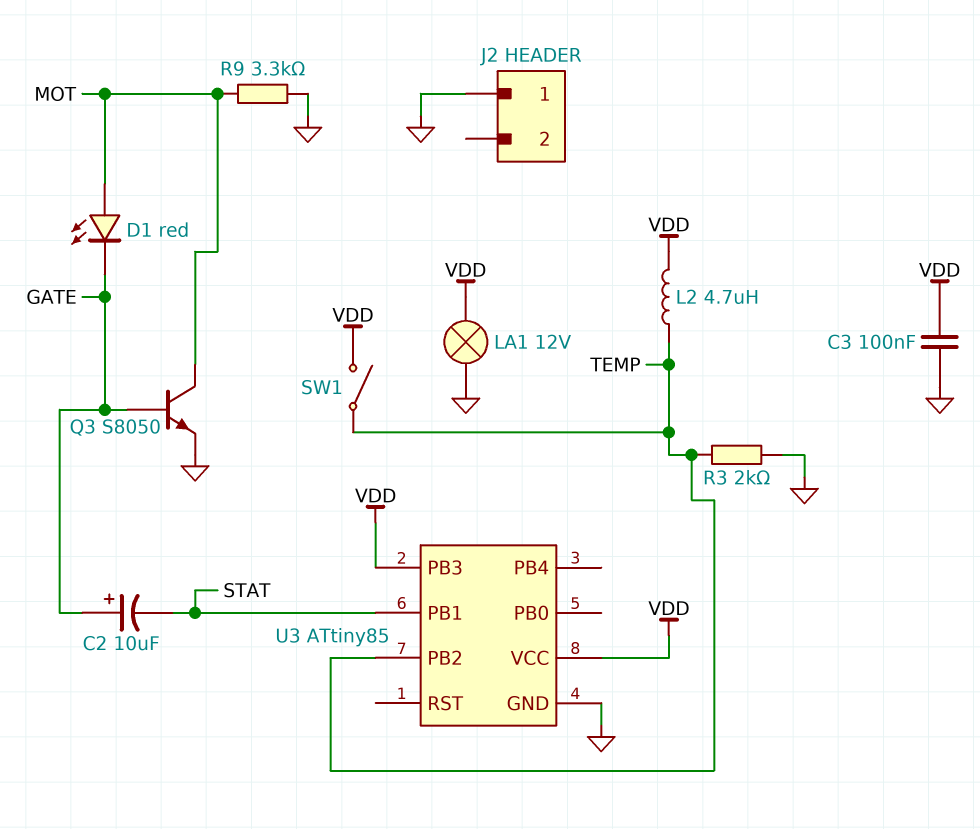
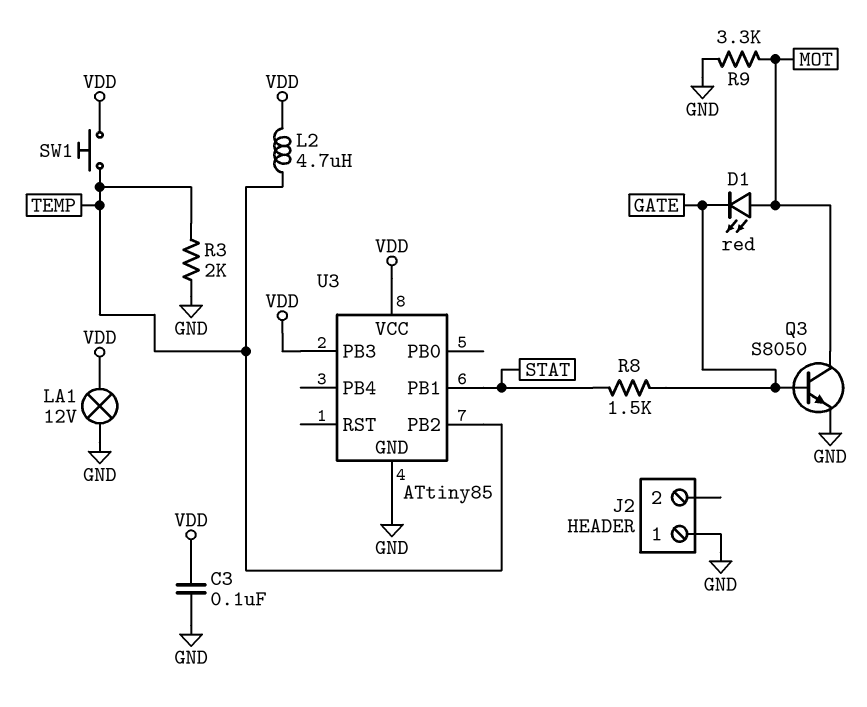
C2: 10uF (plus GATE, minus STAT) -> none
R8: none -> 1.5k (GATE, STAT)
SW1: switch (TEMP, VDD) -> button (TEMP, VDD)

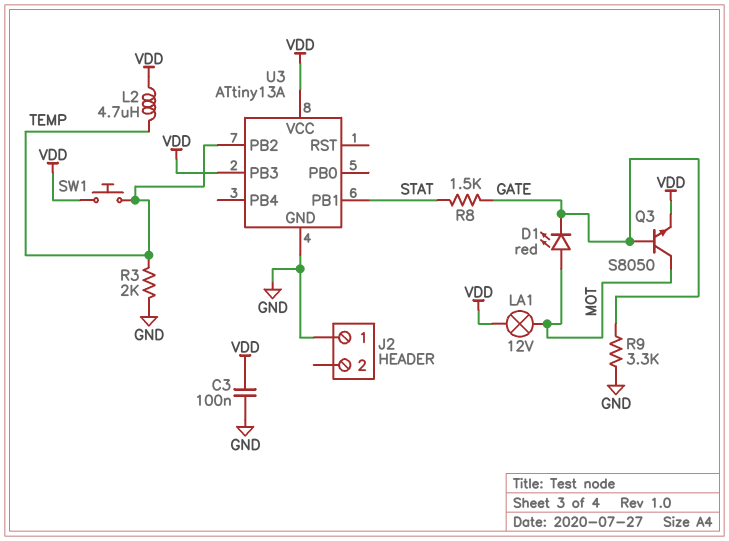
LA1: lamp 12V (GND, VDD) -> lamp 12V (MOT, VDD)
Q3: NPN S8050 (B GATE, C MOT, E GND) -> NPN S8050 (B GATE, C MOT, E VDD)
R9: 3.3k (GND, MOT) -> 3.3k (GATE, GND)
U3: ATtiny85 -> ATtiny13A

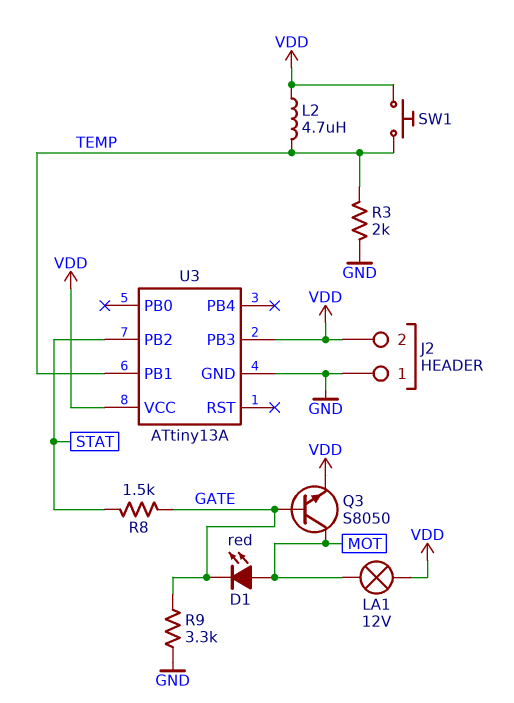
C3: 100nF (GND, VDD) -> none
J2 pin 2: none -> VDD
U3 pin PB1: STAT -> TEMP
U3 pin PB2: TEMP -> STAT

